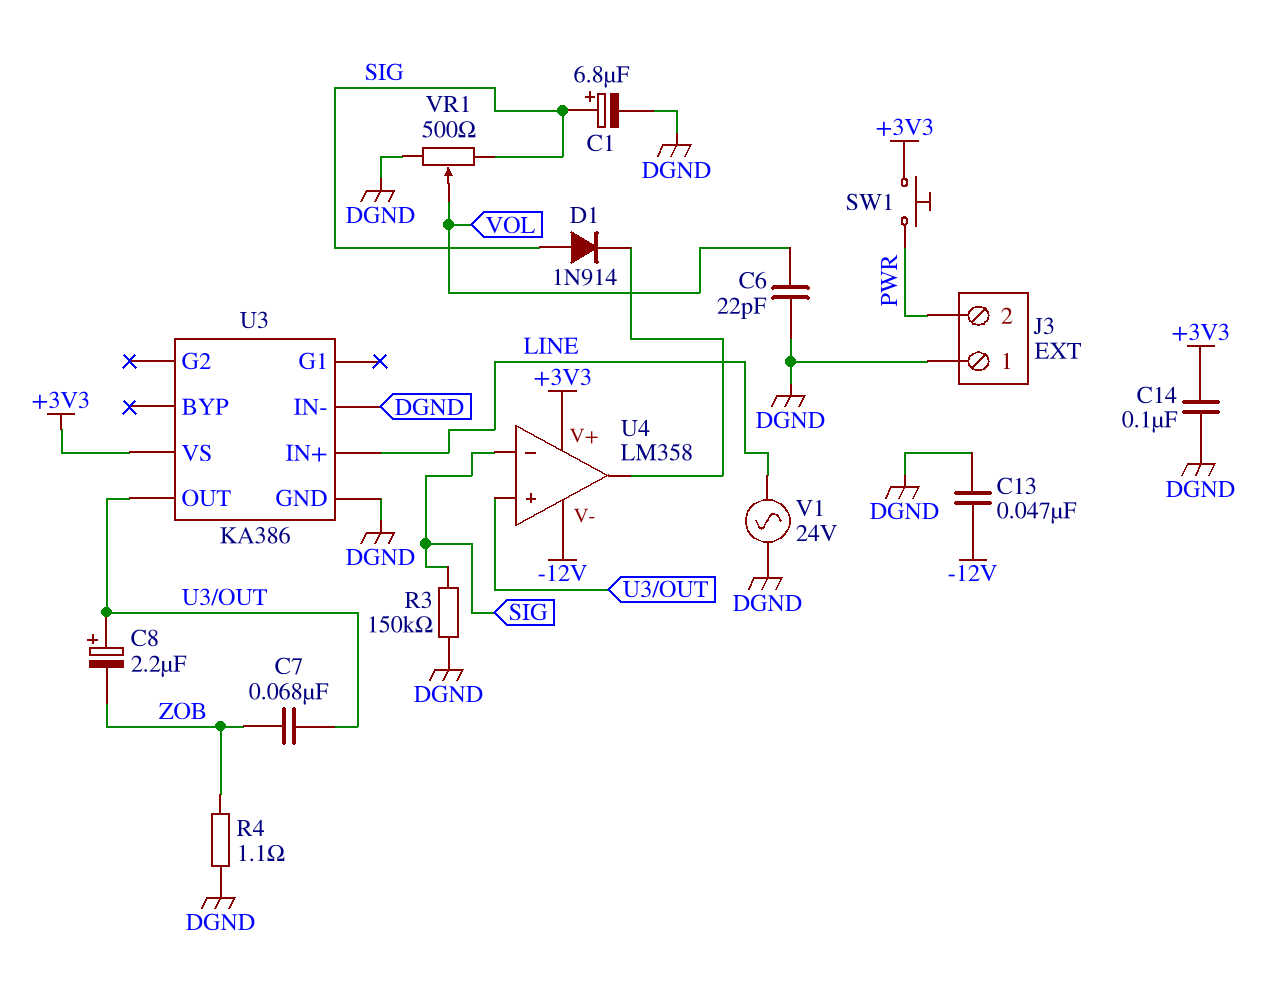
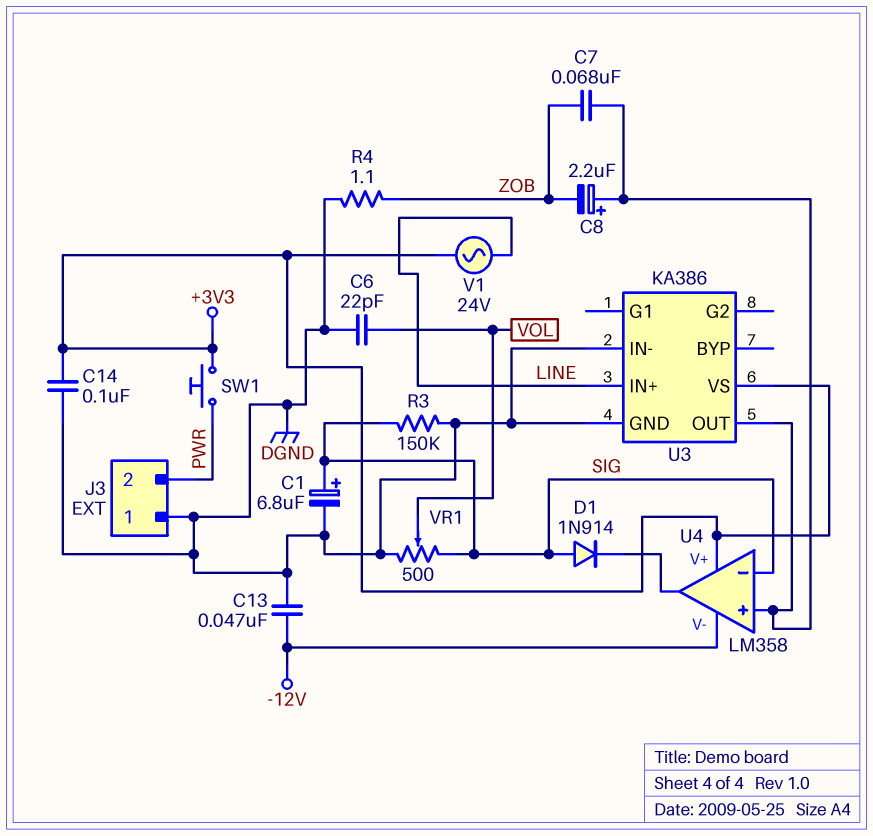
V1: AC 24V (DGND, LINE) -> AC 24V (+3V3, LINE)

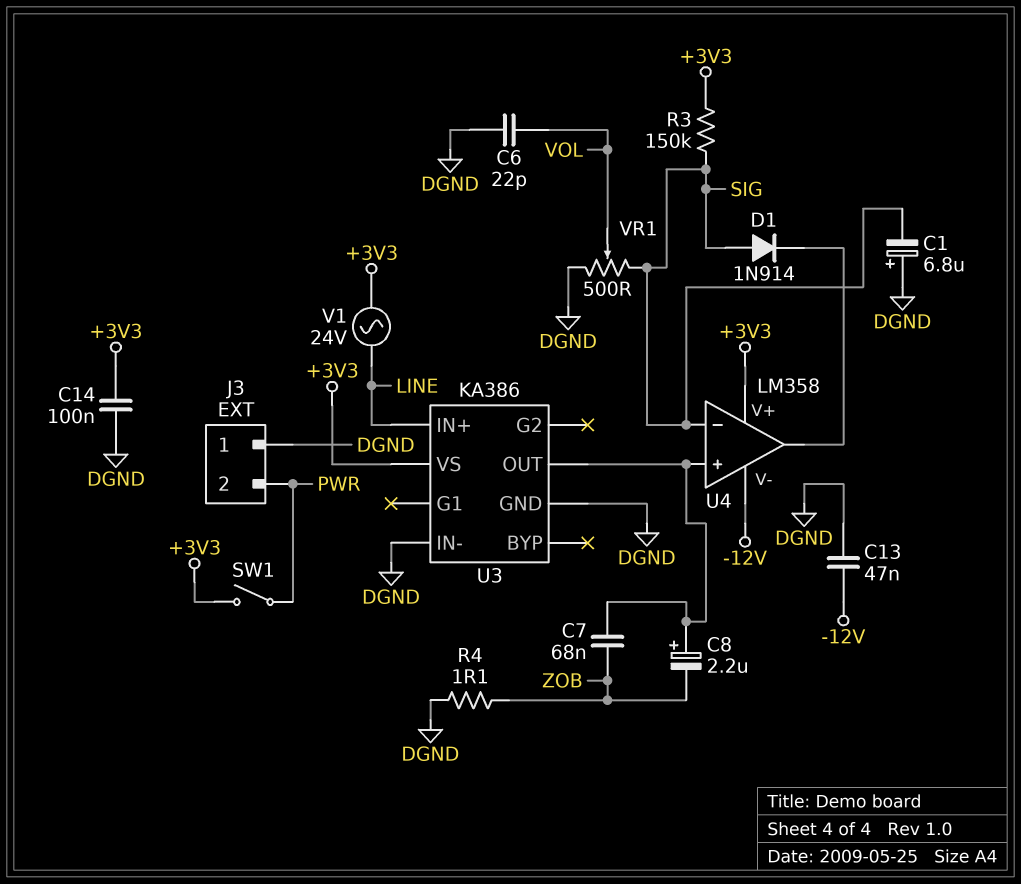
C1: 6.8uF (plus SIG, minus DGND) -> 6.8uF (plus DGND, minus SIG)
R3: 150k (DGND, SIG) -> 150k (+3V3, SIG)
SW1: button (+3V3, PWR) -> switch (+3V3, PWR)

